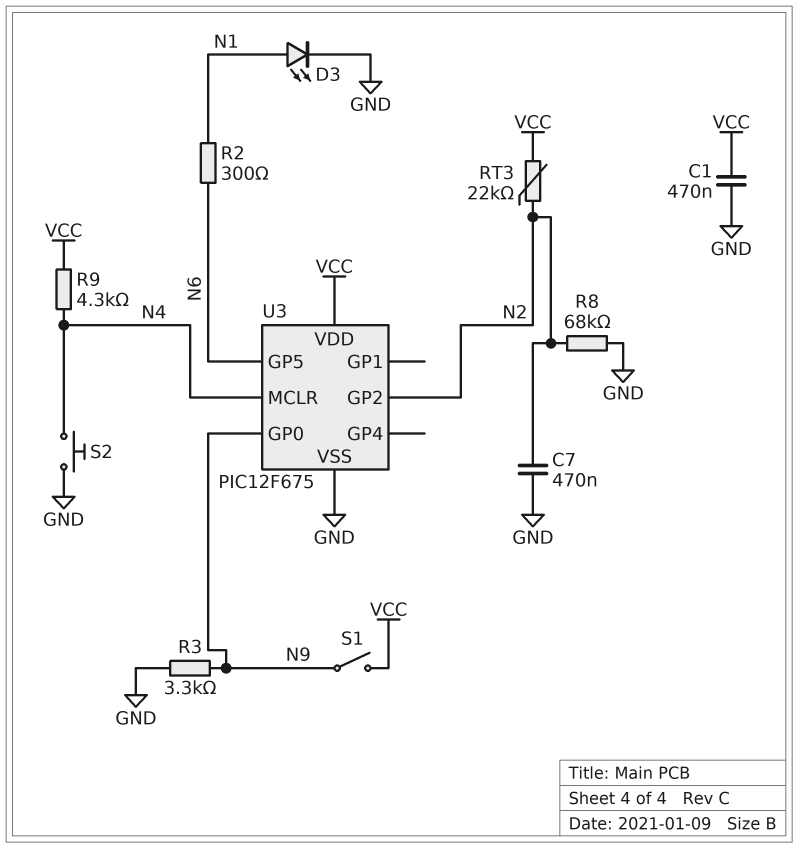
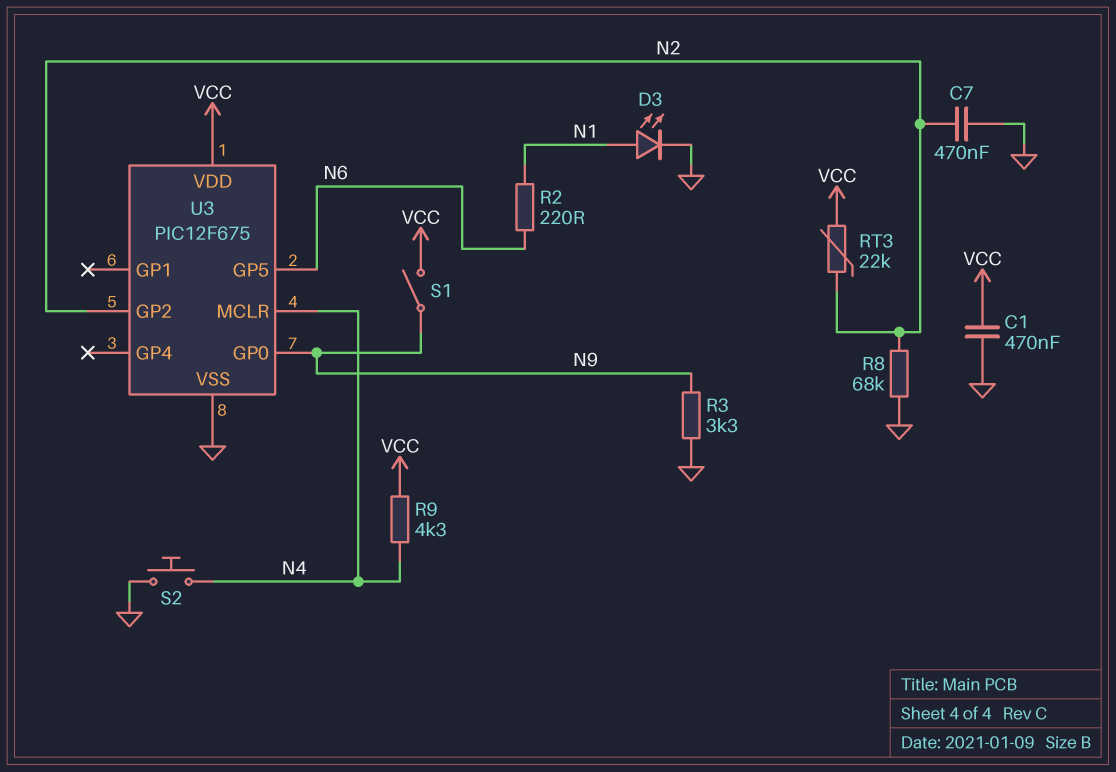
R2: 300 (N1, N6) -> 220 (N1, N6)

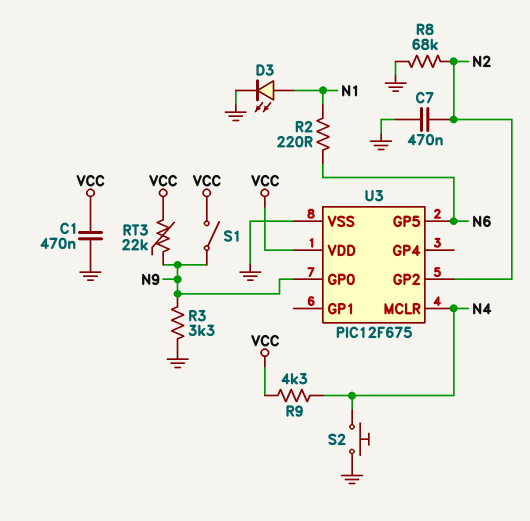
RT3: 22k (N2, VCC) -> 22k (N9, VCC)

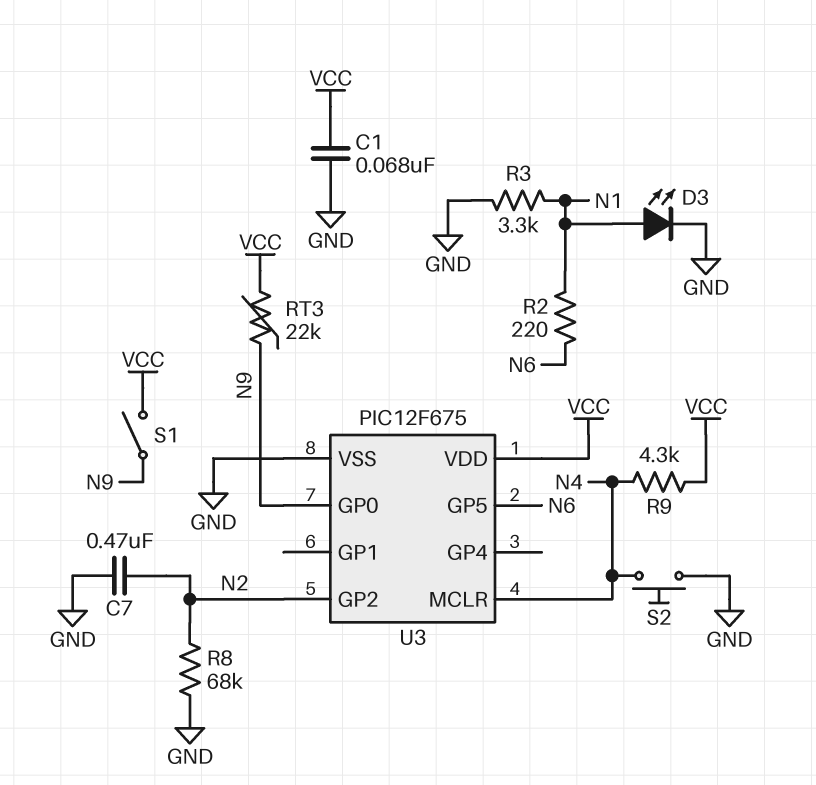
C1: 470nF (GND, VCC) -> 68nF (GND, VCC)
R3: 3.3k (GND, N9) -> 3.3k (GND, N1)

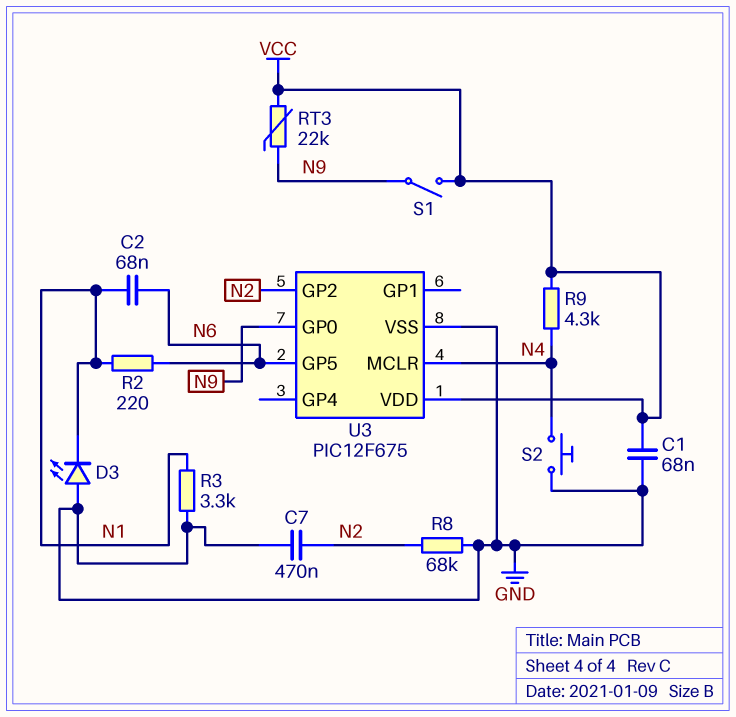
C2: none -> 68nF (N1, N6)
D3: LED (A N1, K GND) -> LED (A GND, K N1)

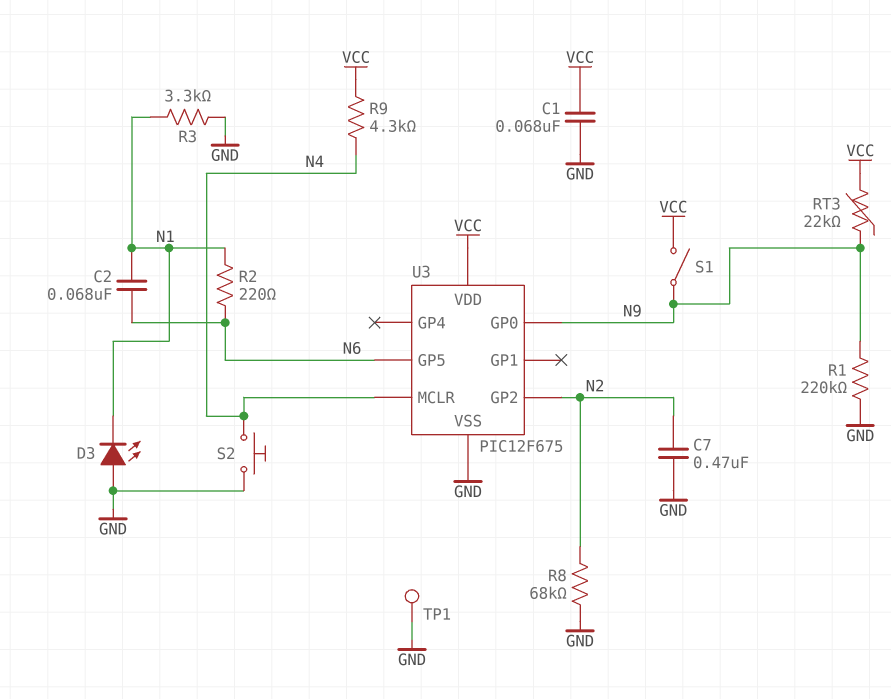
R1: none -> 220k (GND, N9)
TP1: none -> test point (GND)

